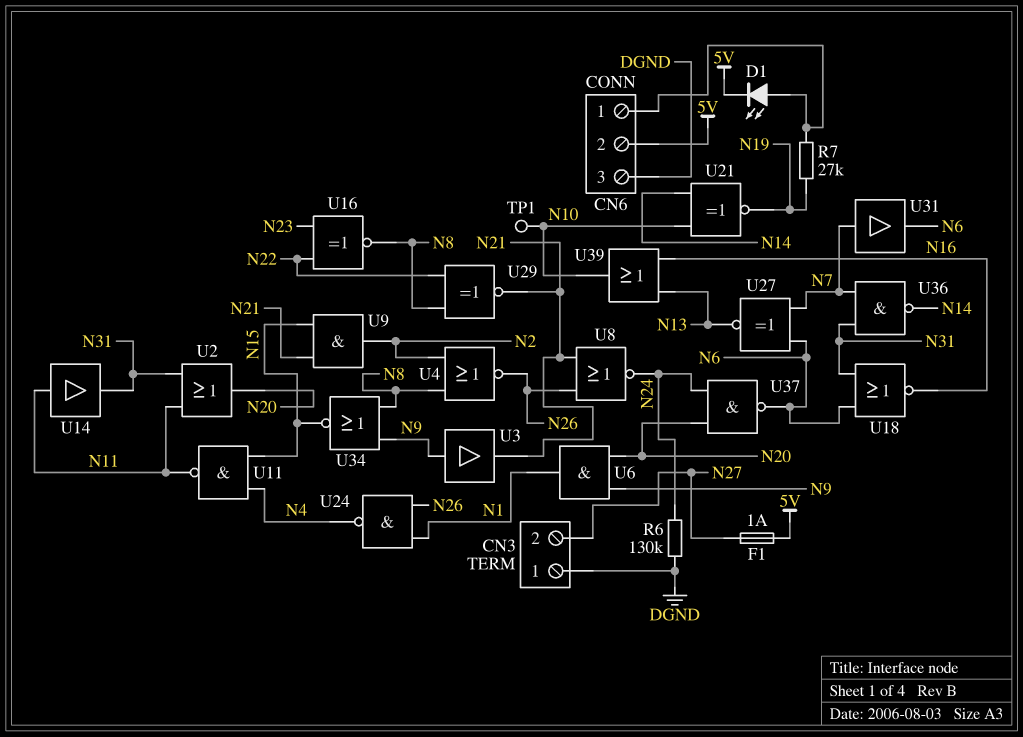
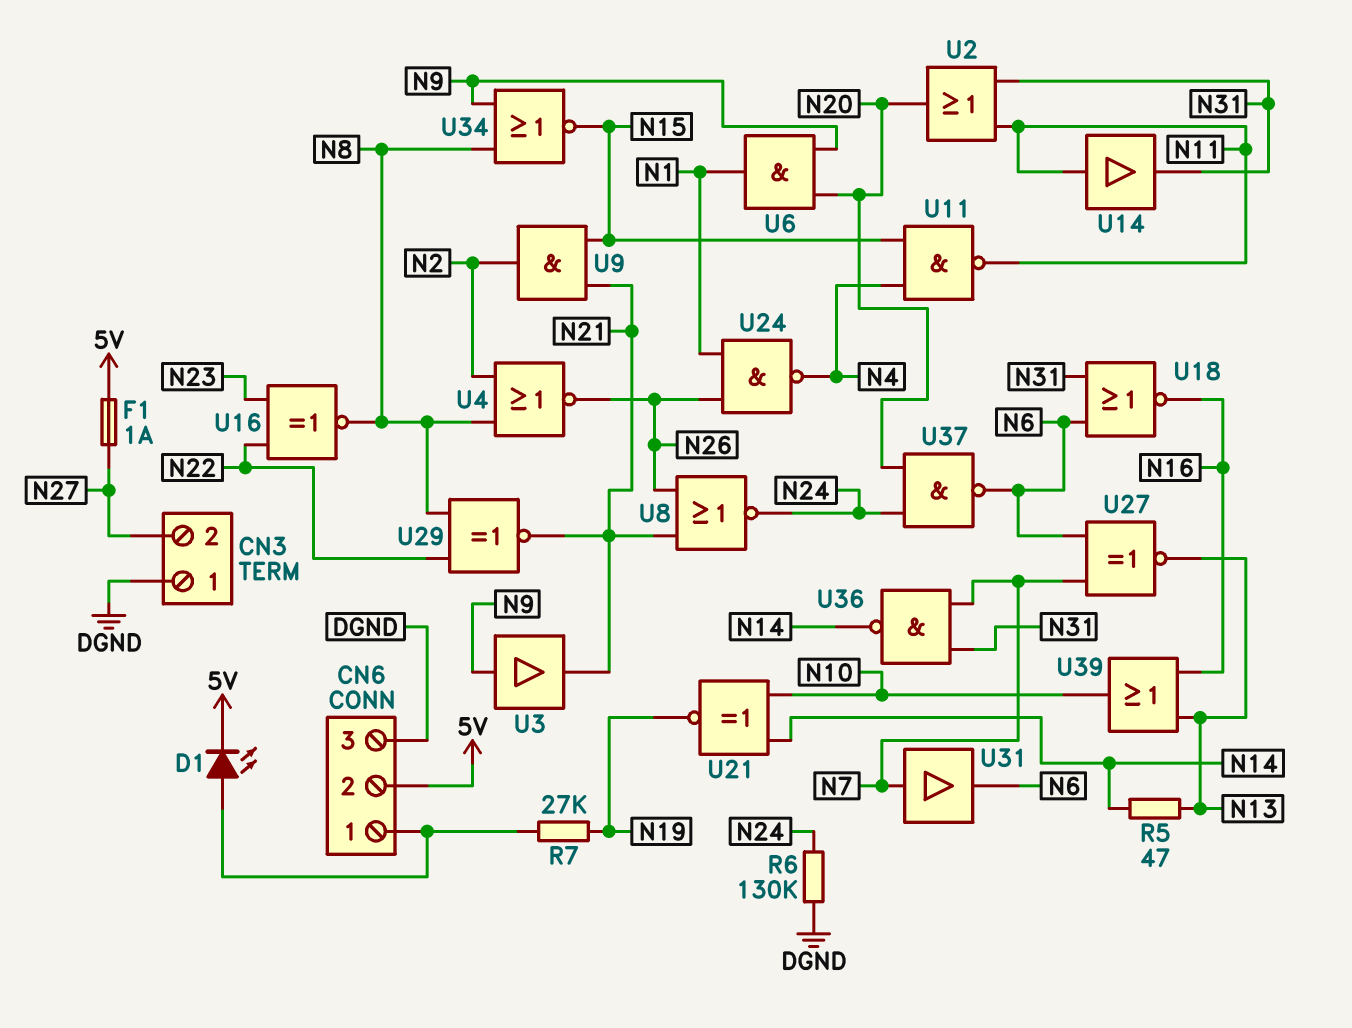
R5: none -> 47 (N13, N14)
TP1: test point (N10) -> none

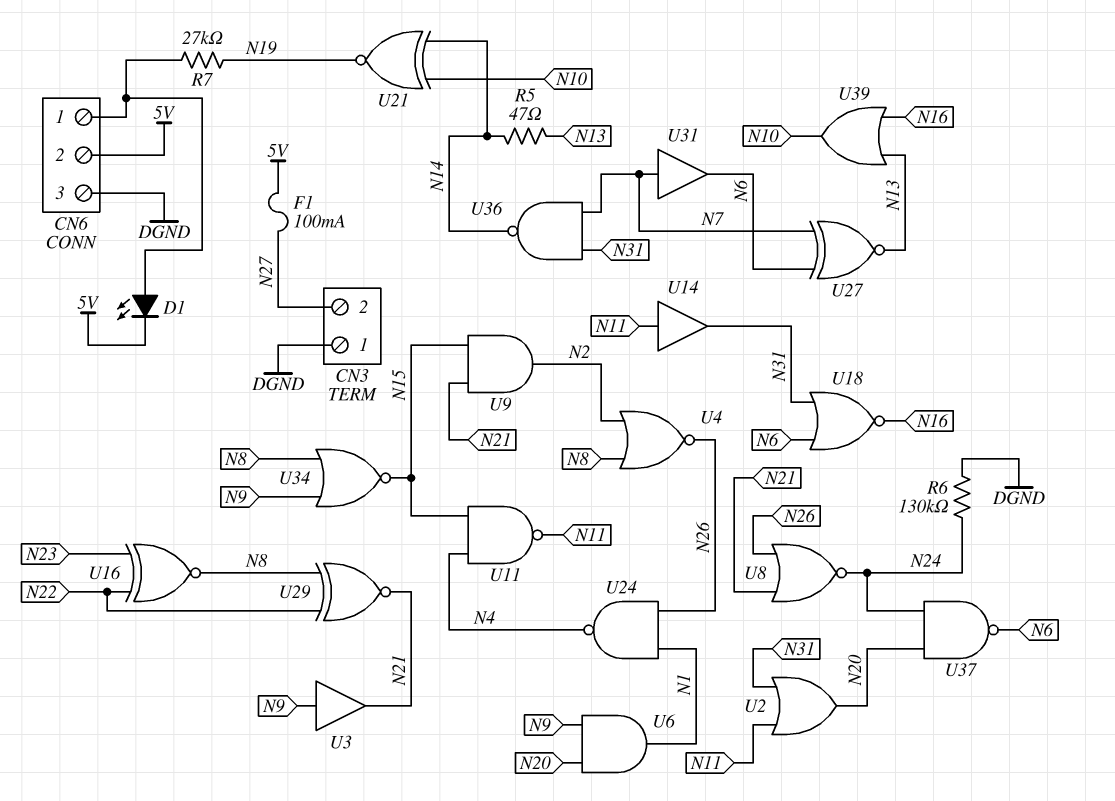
F1: 1A (5V, N27) -> 100mA (5V, N27)

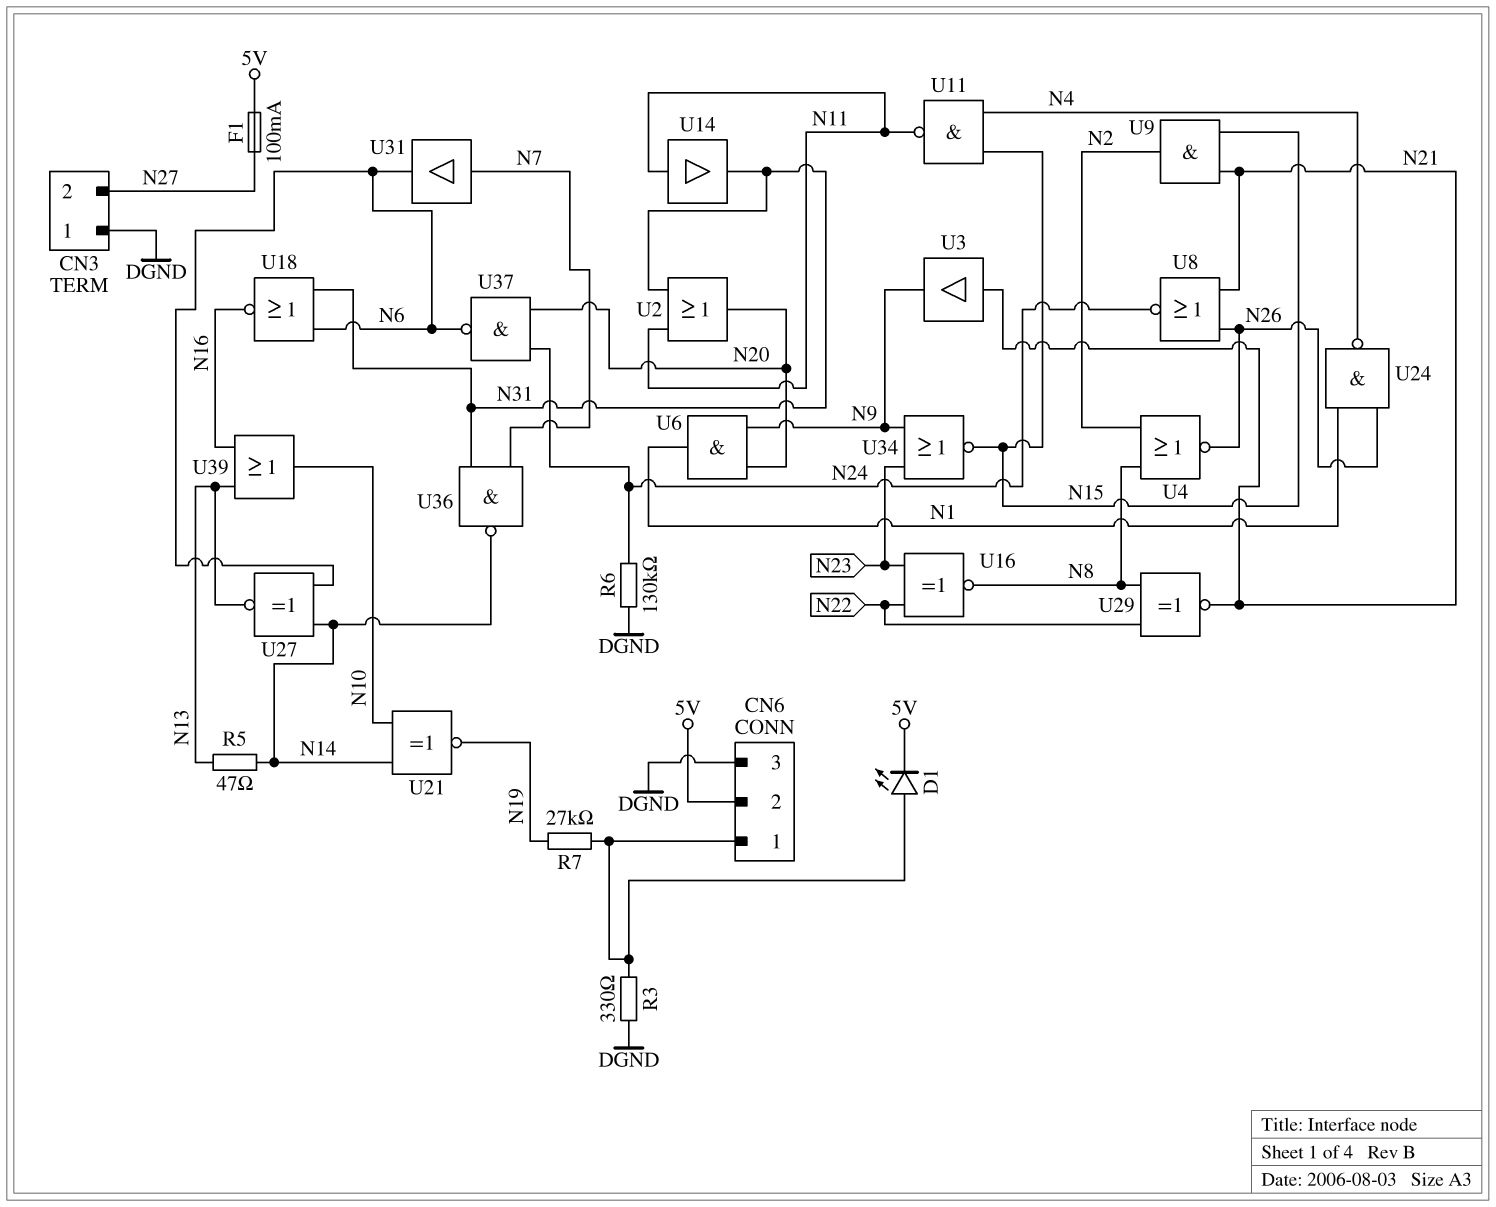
R3: none -> 330 (CN6/1, DGND)
U3: buffer (in N9, out N21) -> buffer (in N21, out N9)
U27: XNOR (in N6, in N7, out N13) -> XNOR (in N6, in N14, out N13)
U34: NOR (in N8, in N9, out N15) -> NOR (in N9, in N23, out N15)

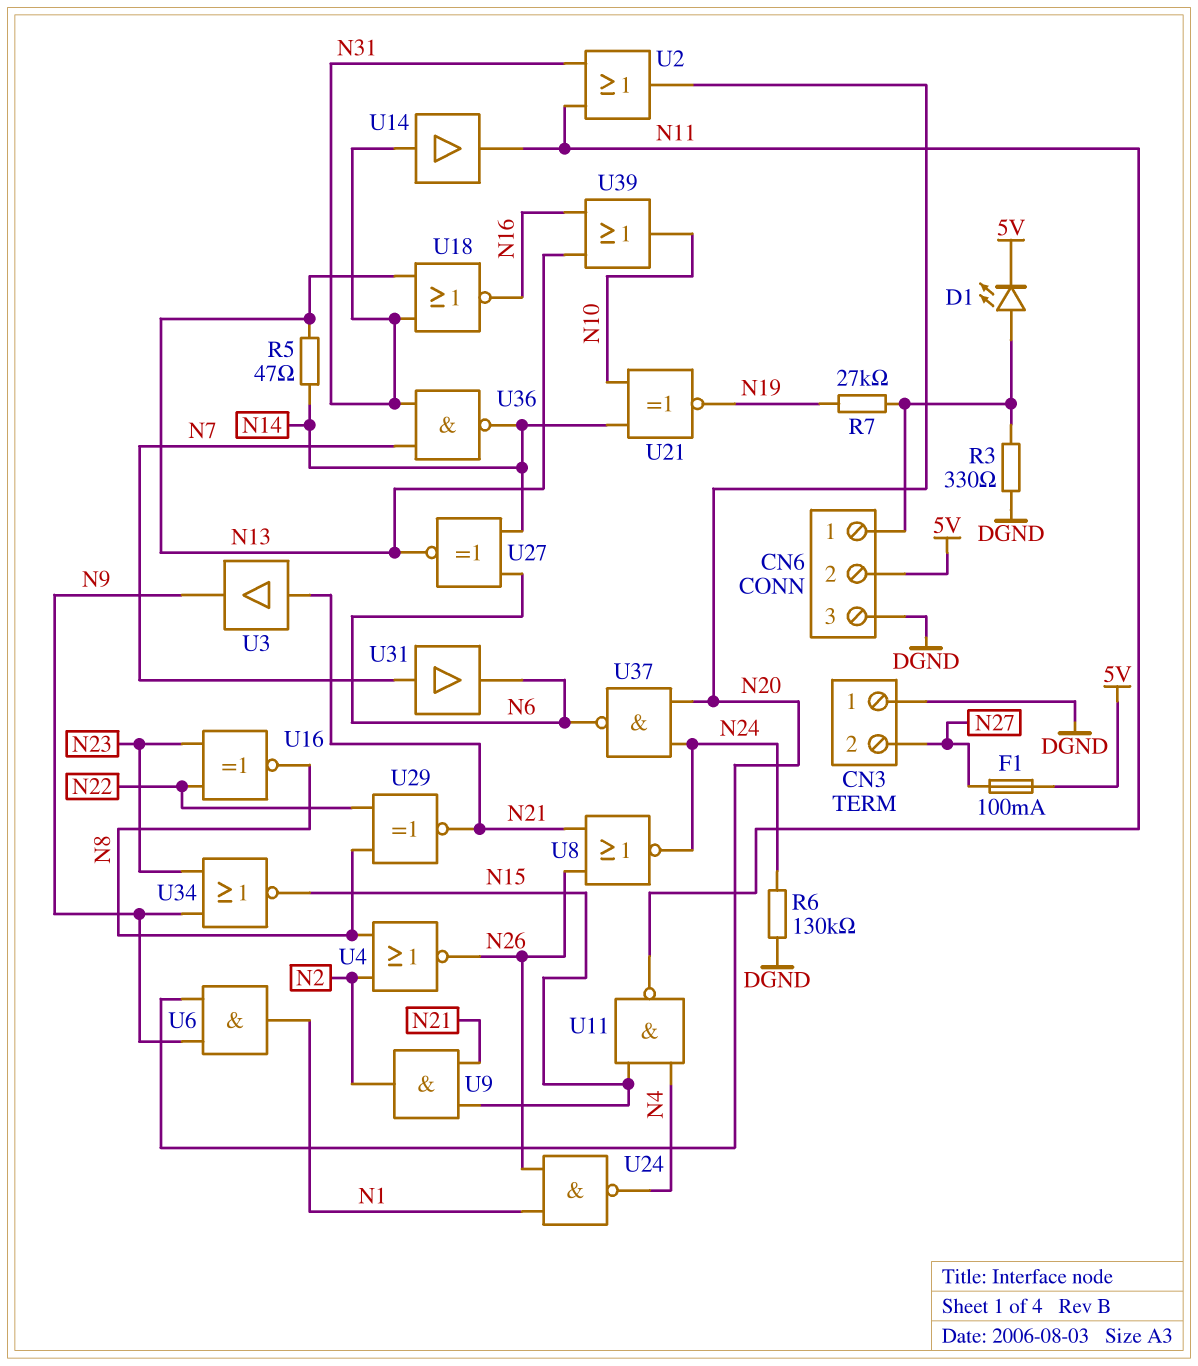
U14: buffer (in N11, out N31) -> buffer (in N31, out N11)
U18: NOR (in N6, in N31, out N16) -> NOR (in N13, in N31, out N16)

